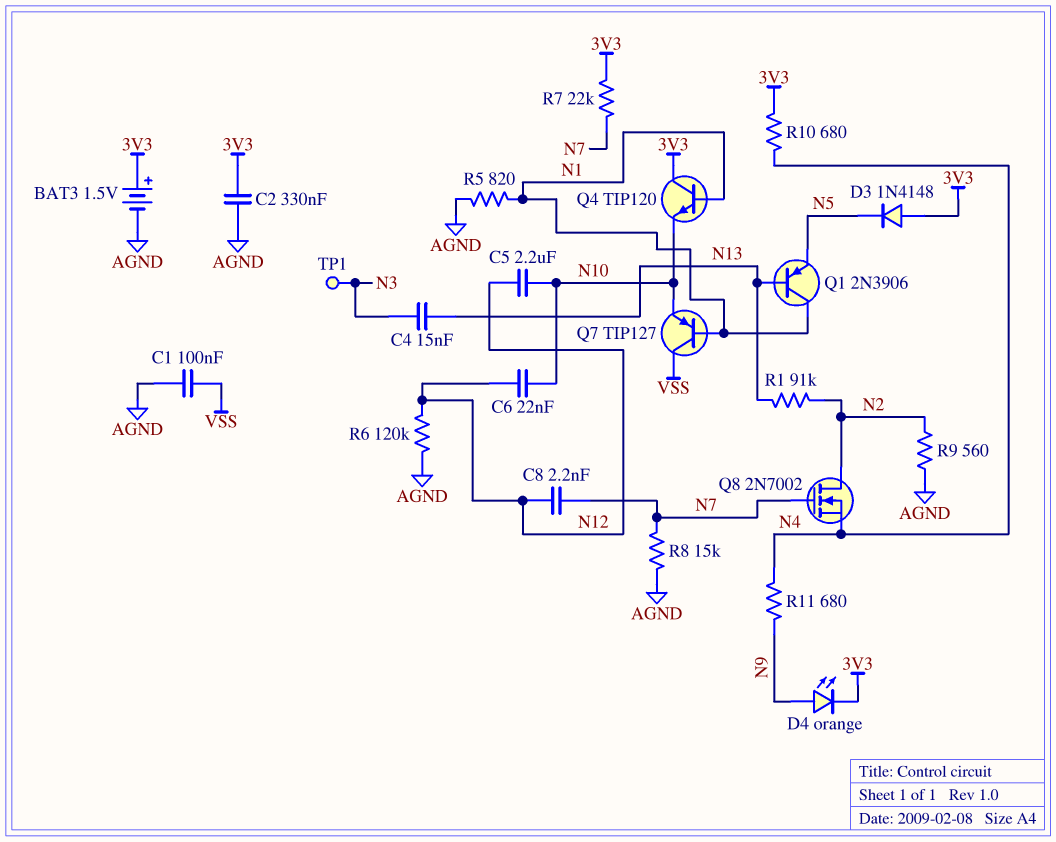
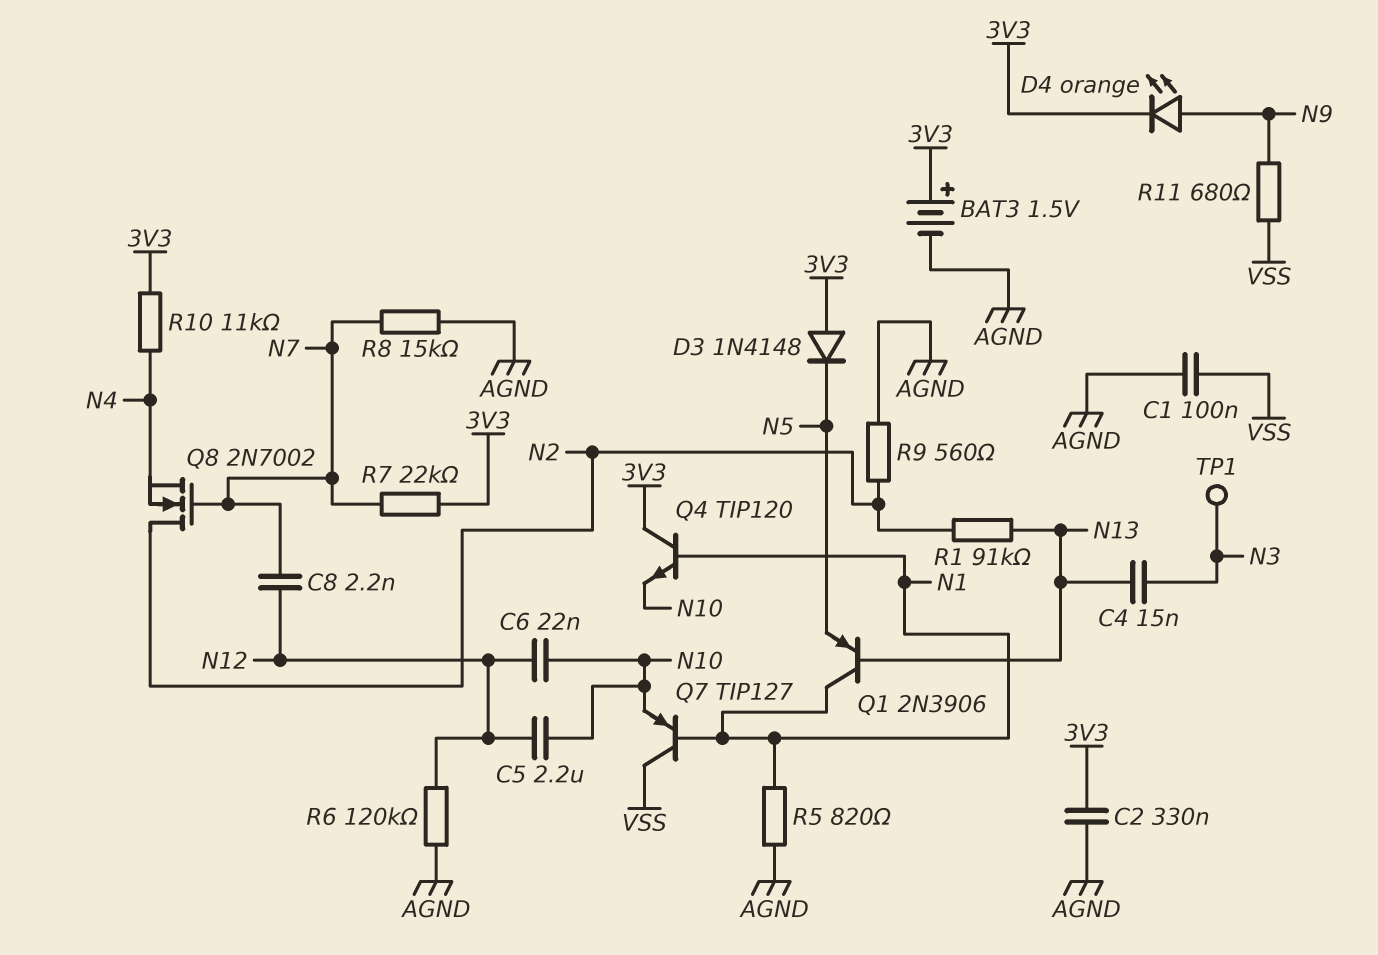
R10: 680 (3V3, N4) -> 11k (3V3, N4)
R11: 680 (N4, N9) -> 680 (N9, VSS)

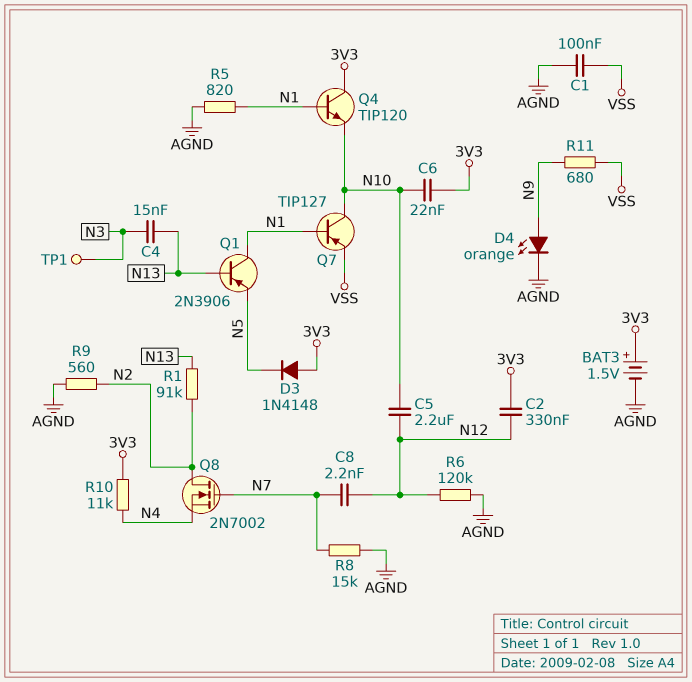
C2: 330nF (3V3, AGND) -> 330nF (3V3, N12)
C6: 22nF (N10, N12) -> 22nF (3V3, N10)
D4: LED orange (A N9, K 3V3) -> LED orange (A N9, K AGND)
Q7: PNP TIP127 (B N1, C VSS, E N10) -> PNP TIP127 (B N1, C N10, E VSS)
R7: 22k (3V3, N7) -> none

